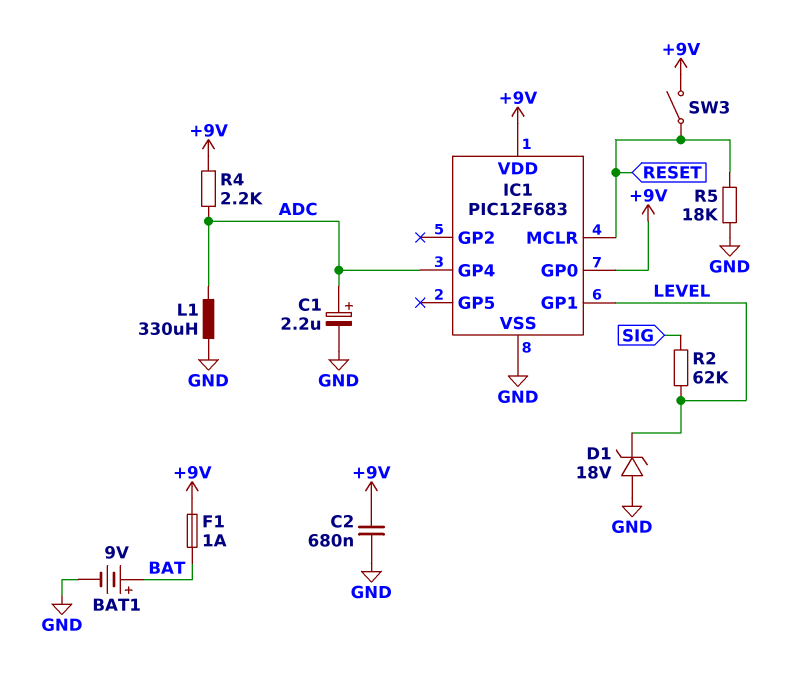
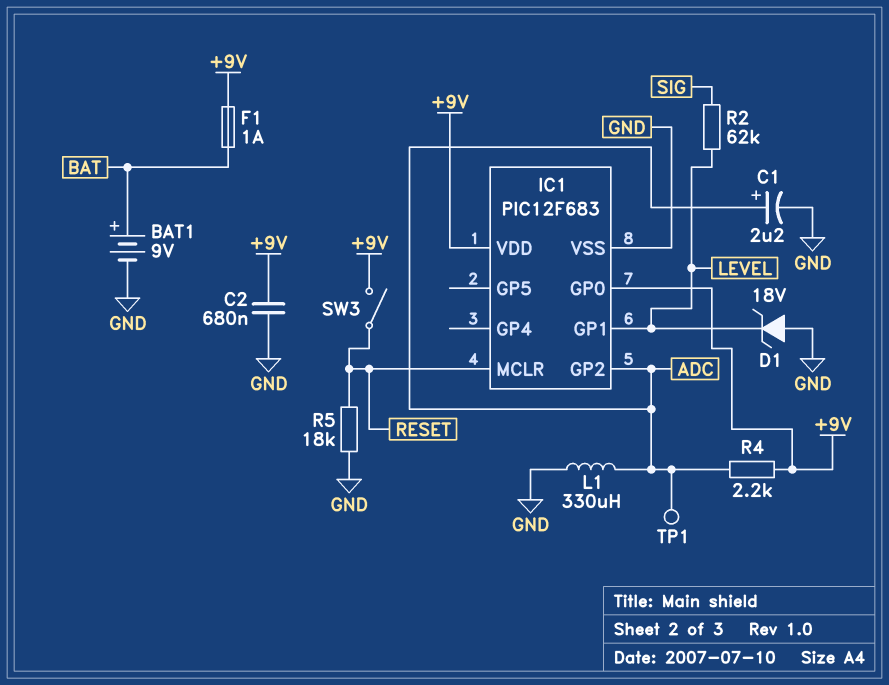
IC1 pin GP2: none -> ADC
IC1 pin GP4: ADC -> none
TP1: none -> test point (ADC)

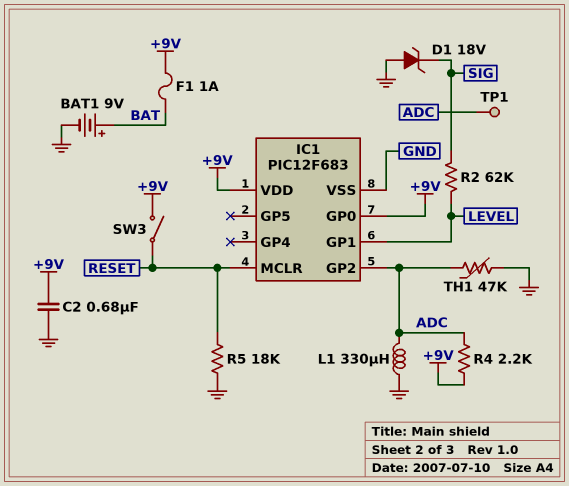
C1: 2.2uF (plus ADC, minus GND) -> none
D1: zener 18V (A GND, K LEVEL) -> zener 18V (A GND, K SIG)
TH1: none -> 47k (ADC, GND)

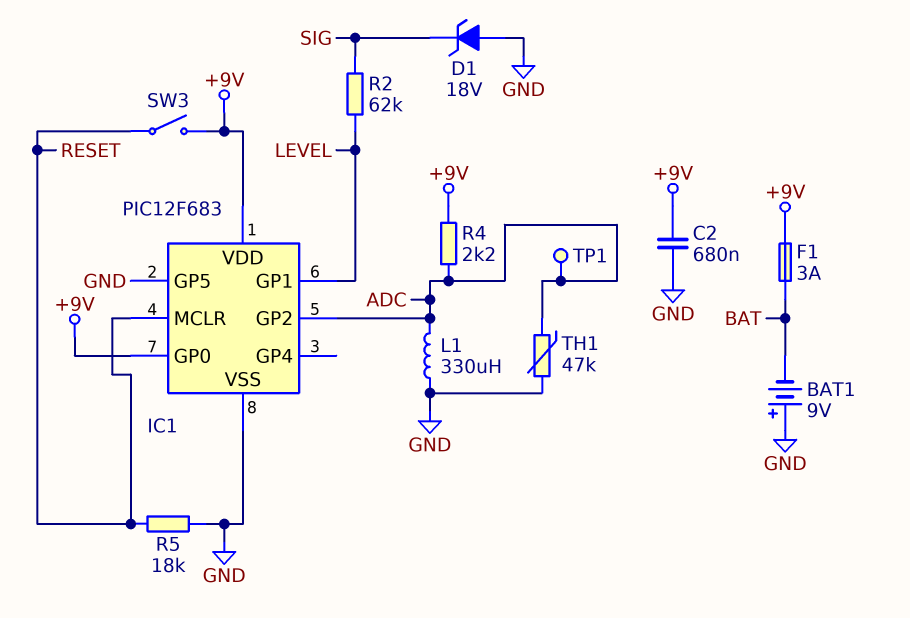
BAT1: 9V (plus BAT, minus GND) -> 9V (plus GND, minus BAT)
F1: 1A (+9V, BAT) -> 3A (+9V, BAT)
IC1 pin GP5: none -> GND

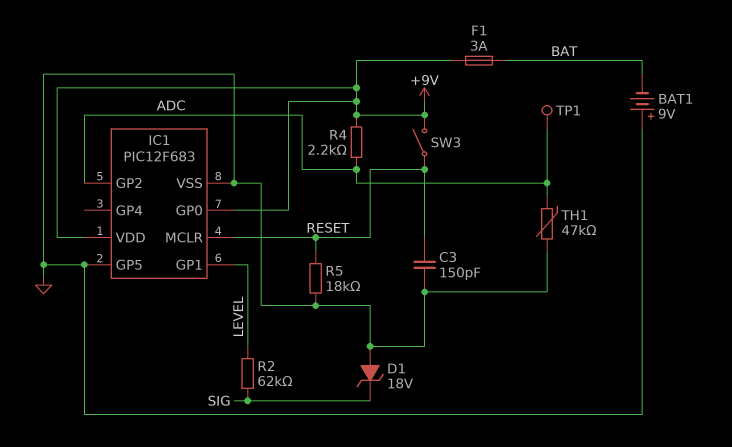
C2: 680nF (+9V, GND) -> none
C3: none -> 150pF (GND, RESET)
L1: 330uH (ADC, GND) -> none

